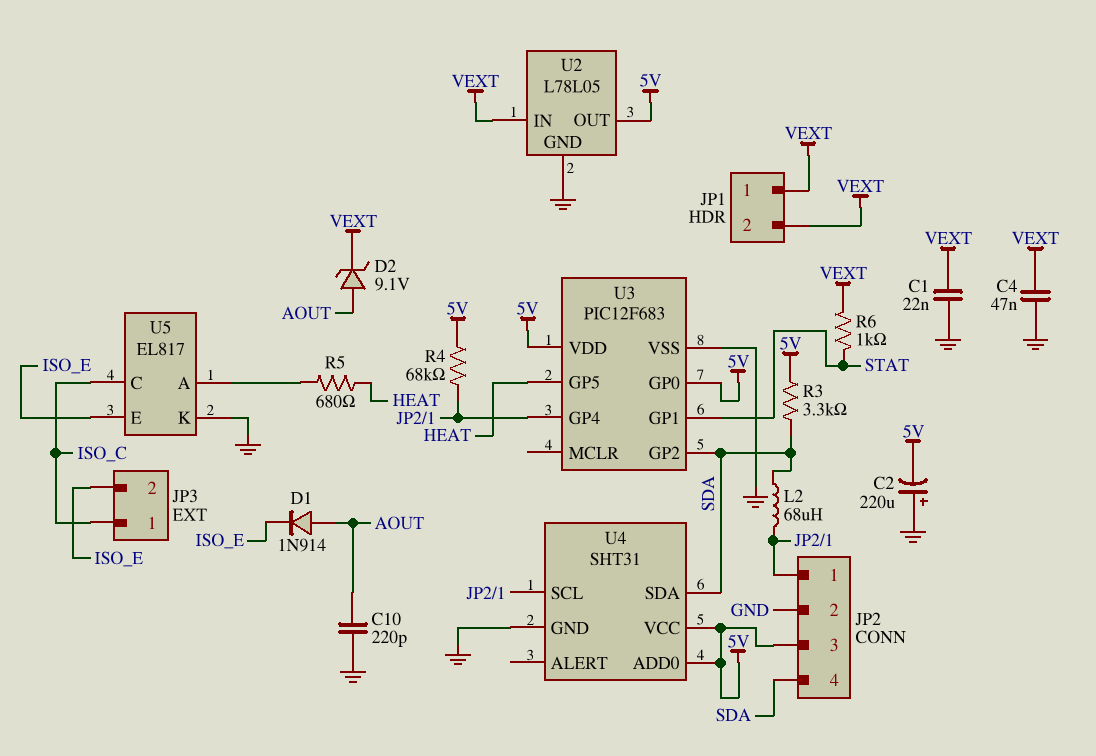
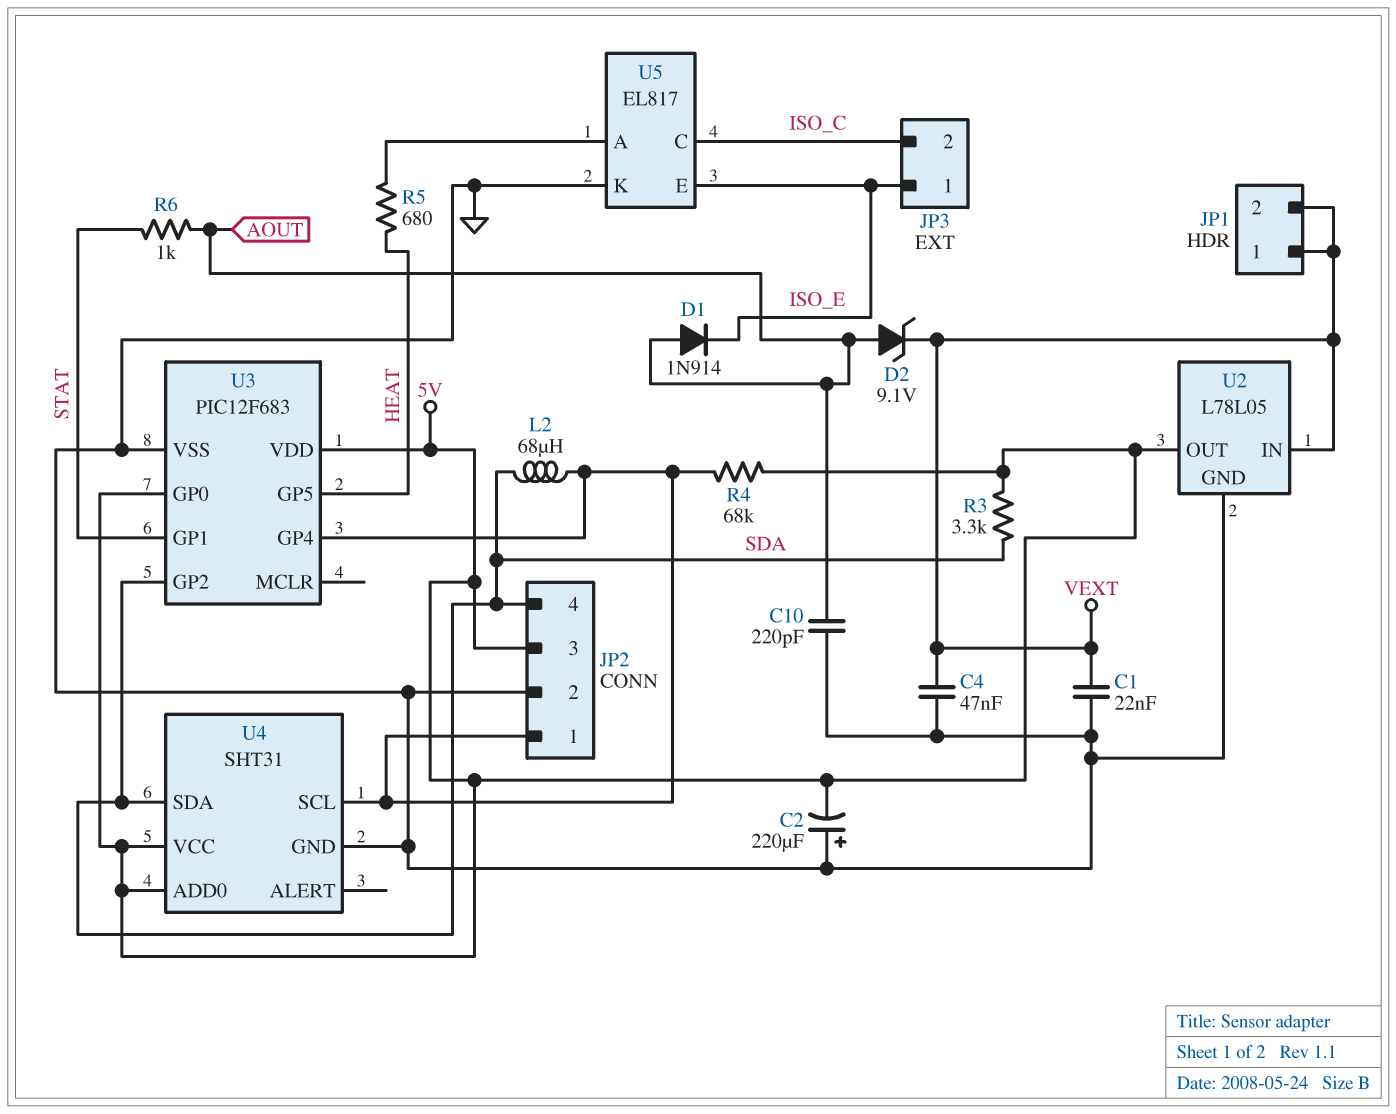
JP3 pin 1: ISO_C -> ISO_E
JP3 pin 2: ISO_E -> ISO_C
R6: 1k (STAT, VEXT) -> 1k (AOUT, STAT)

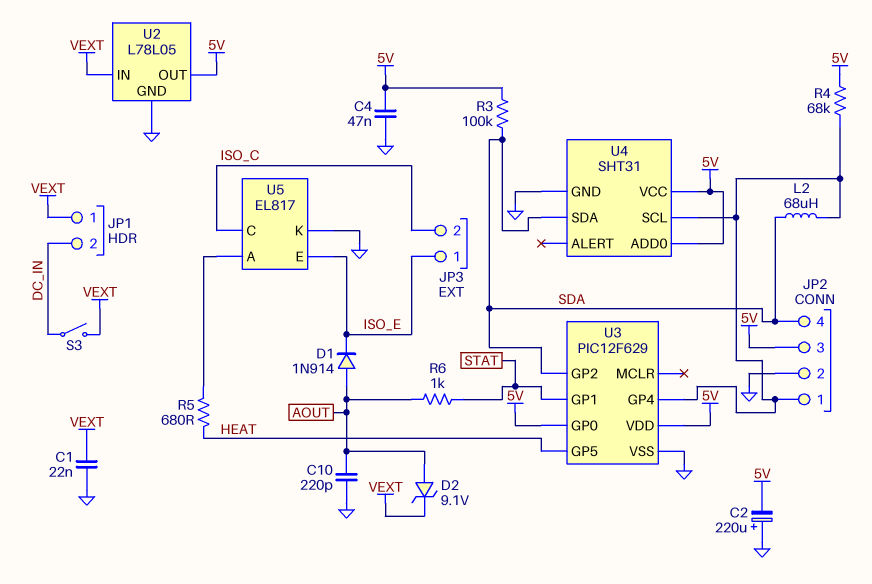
C4: 47nF (GND, VEXT) -> 47nF (5V, GND)
JP1 pin 2: VEXT -> DC_IN
R3: 3.3k (5V, SDA) -> 100k (5V, SDA)
S3: none -> switch (DC_IN, VEXT)
U3: PIC12F683 -> PIC12F629

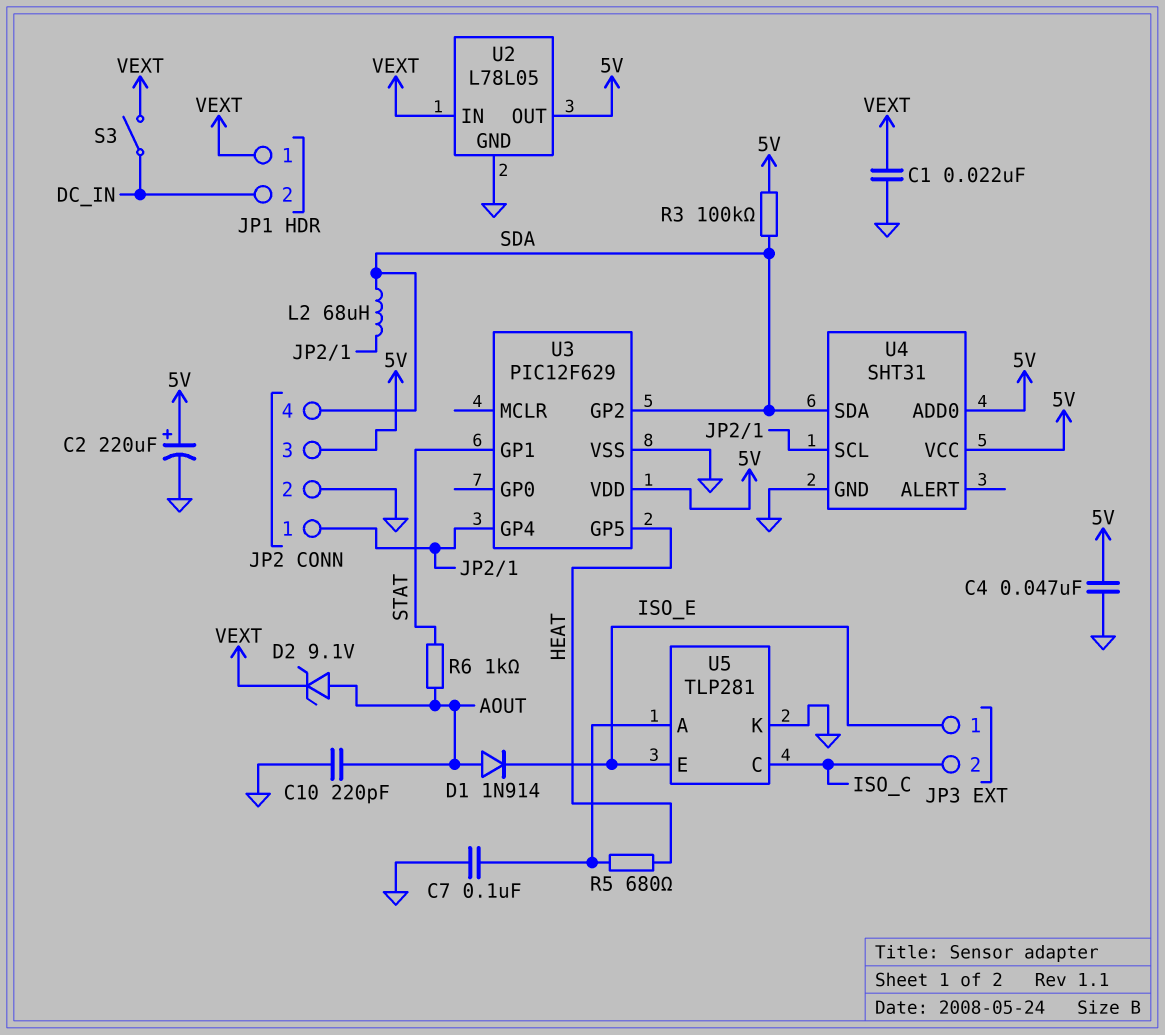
C2: 220uF (plus GND, minus 5V) -> 220uF (plus 5V, minus GND)
C7: none -> 100nF (GND, U5/A)
R4: 68k (5V, JP2/1) -> none
U3 pin GP0: 5V -> none
U5: EL817 -> TLP281

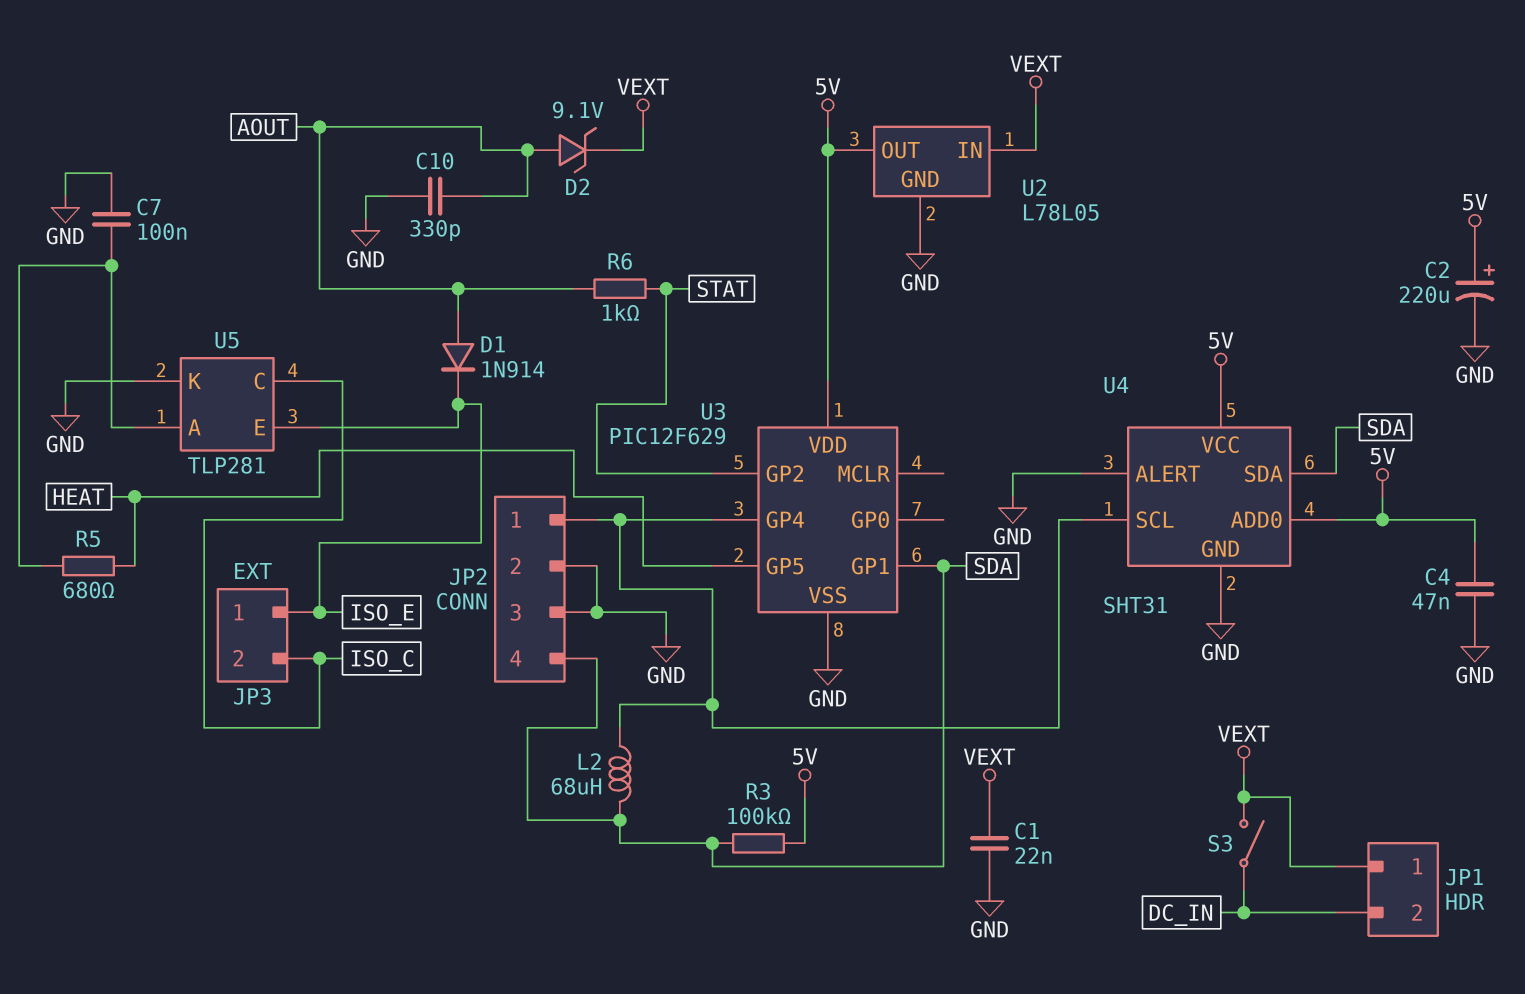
C10: 220pF (AOUT, GND) -> 330pF (AOUT, GND)
JP2 pin 3: 5V -> GND
U3 pin GP1: STAT -> SDA
U3 pin GP2: SDA -> STAT
U4 pin ALERT: none -> GND

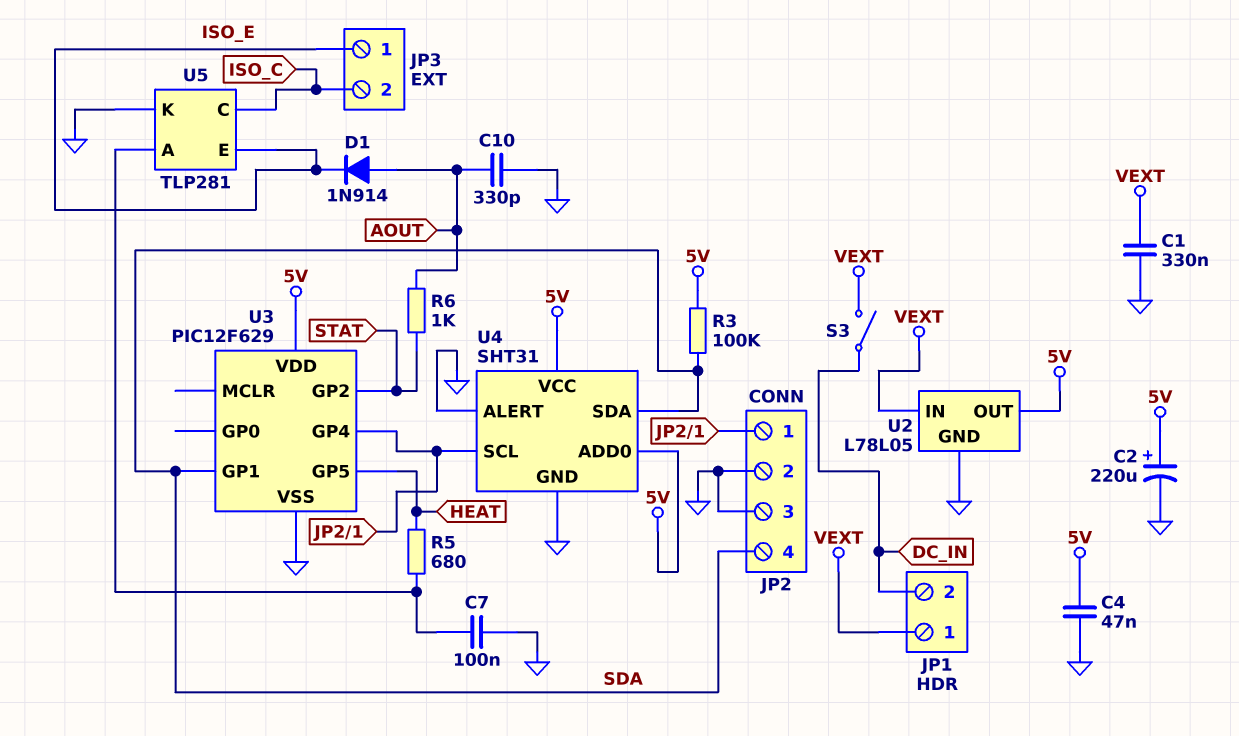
C1: 22nF (GND, VEXT) -> 330nF (GND, VEXT)
D2: zener 9.1V (A AOUT, K VEXT) -> none
L2: 68uH (JP2/1, SDA) -> none

